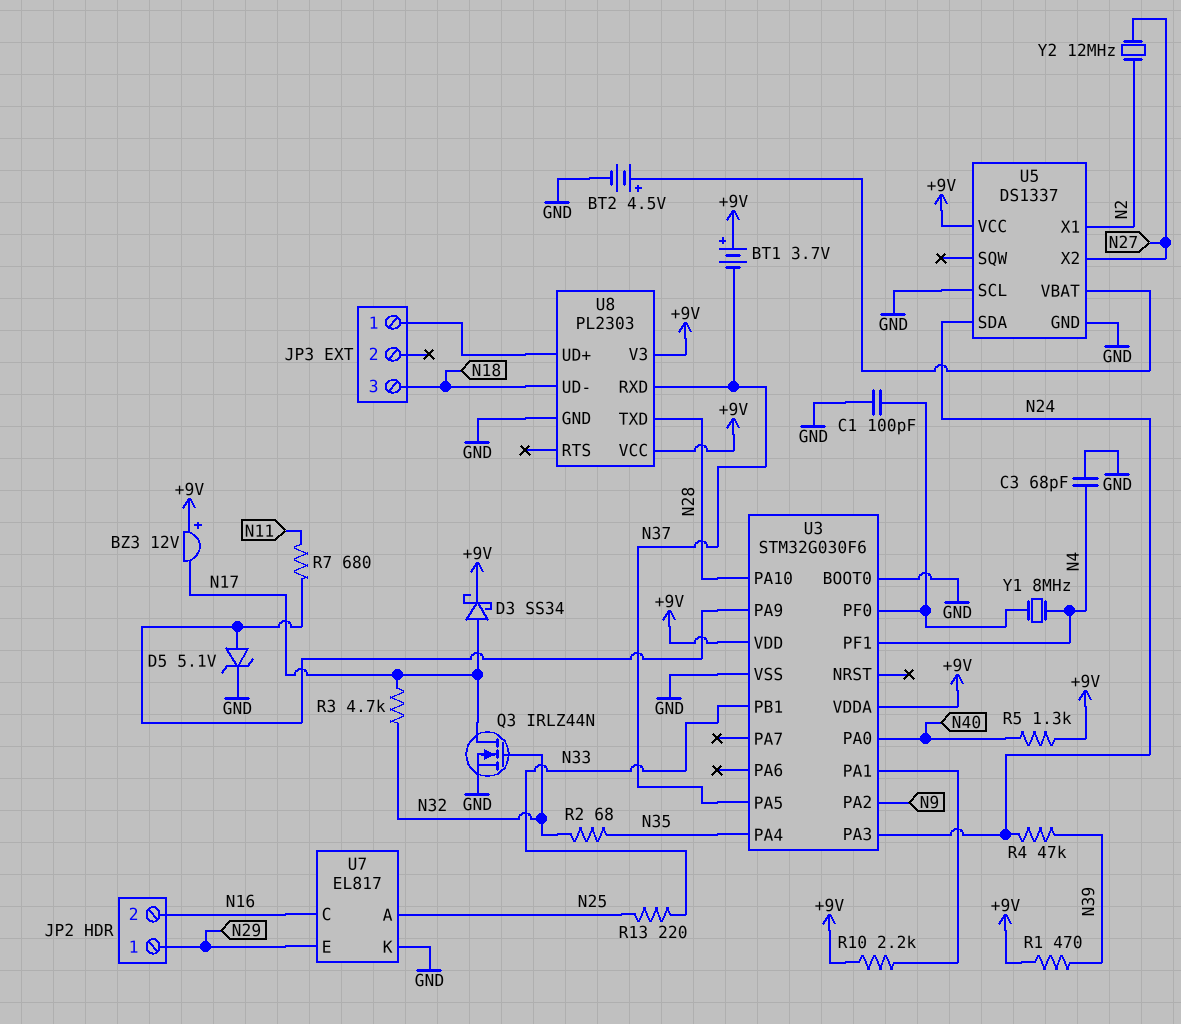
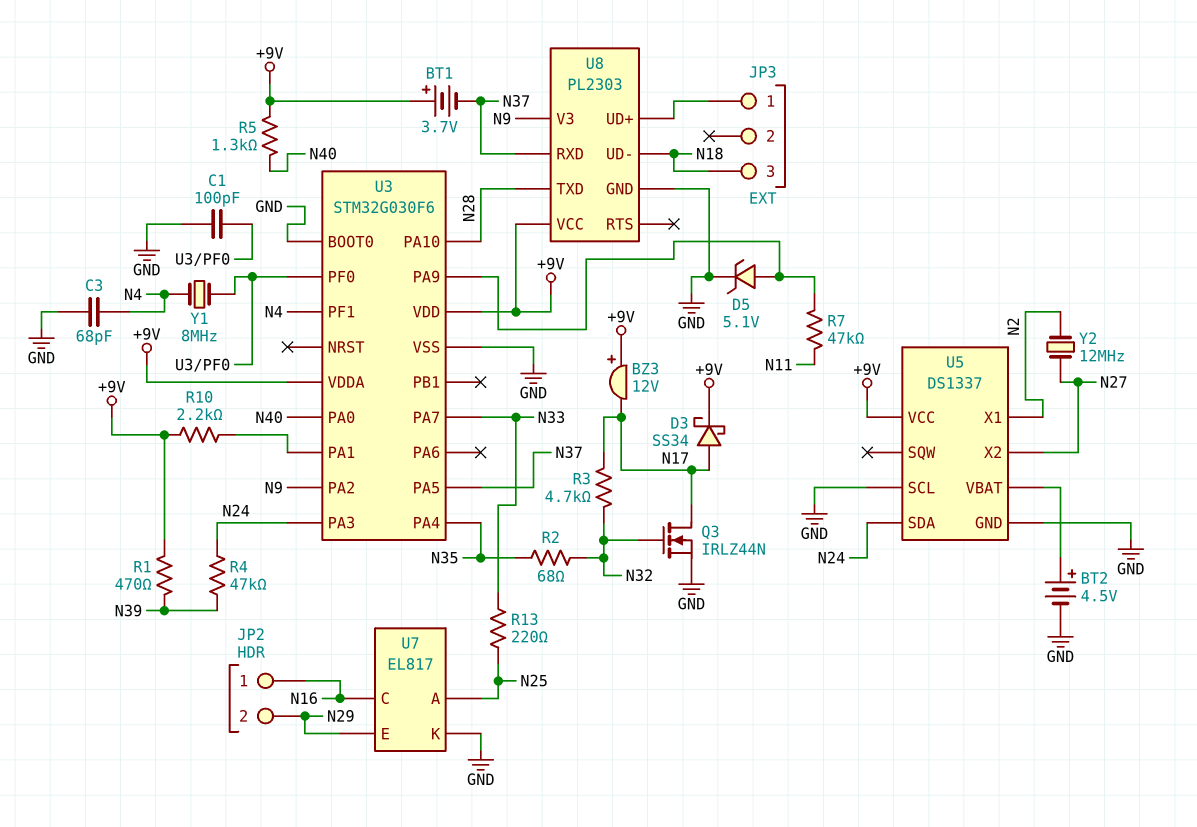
JP2 pin 1: N29 -> N16
JP2 pin 2: N16 -> N29
R7: 680 (N11, U3/PA9) -> 47k (N11, U3/PA9)
U3 pin PA7: none -> N33
U3 pin PB1: N33 -> none
U8 pin V3: +9V -> N9

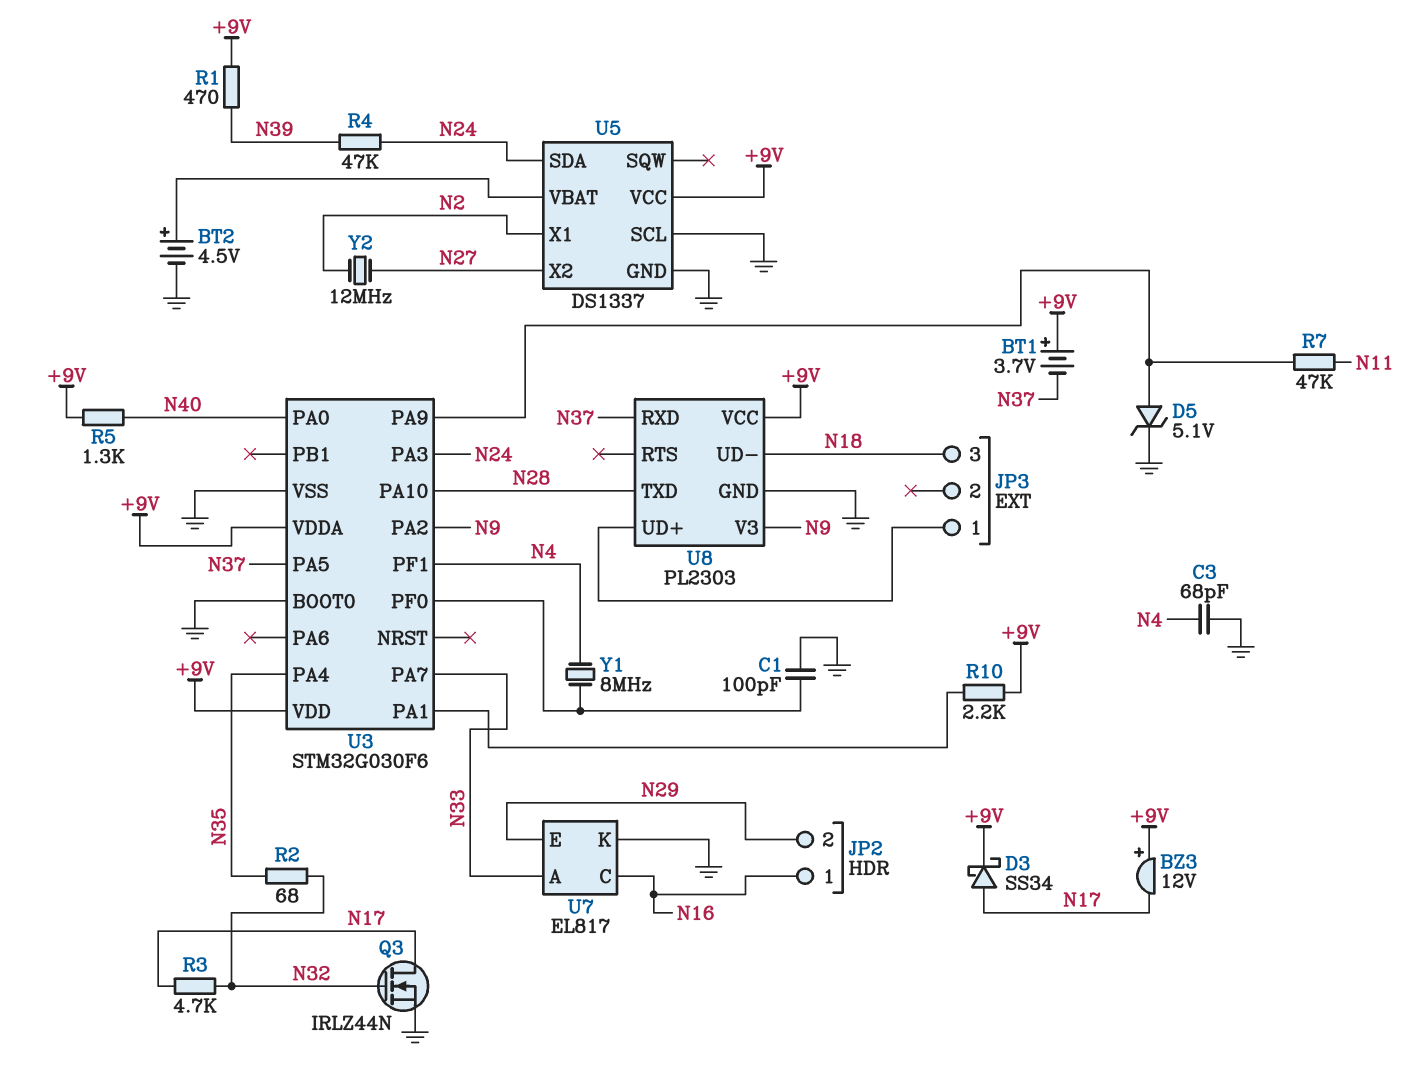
R13: 220 (N25, N33) -> none
U7 pin A: N25 -> N33

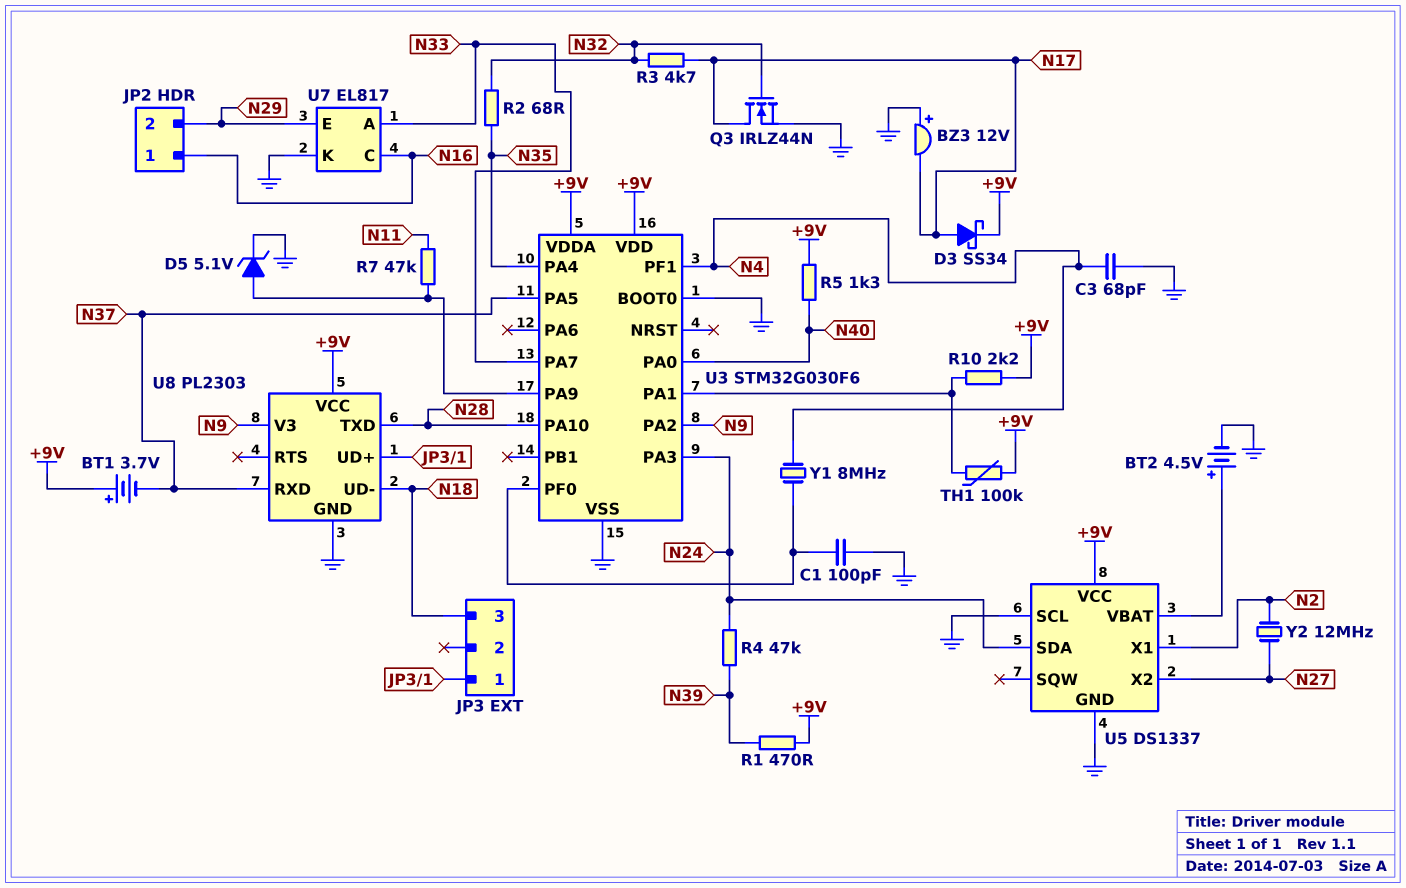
BZ3: buzzer 12V (plus +9V, minus N17) -> buzzer 12V (plus GND, minus N17)
TH1: none -> 100k (+9V, U3/PA1)

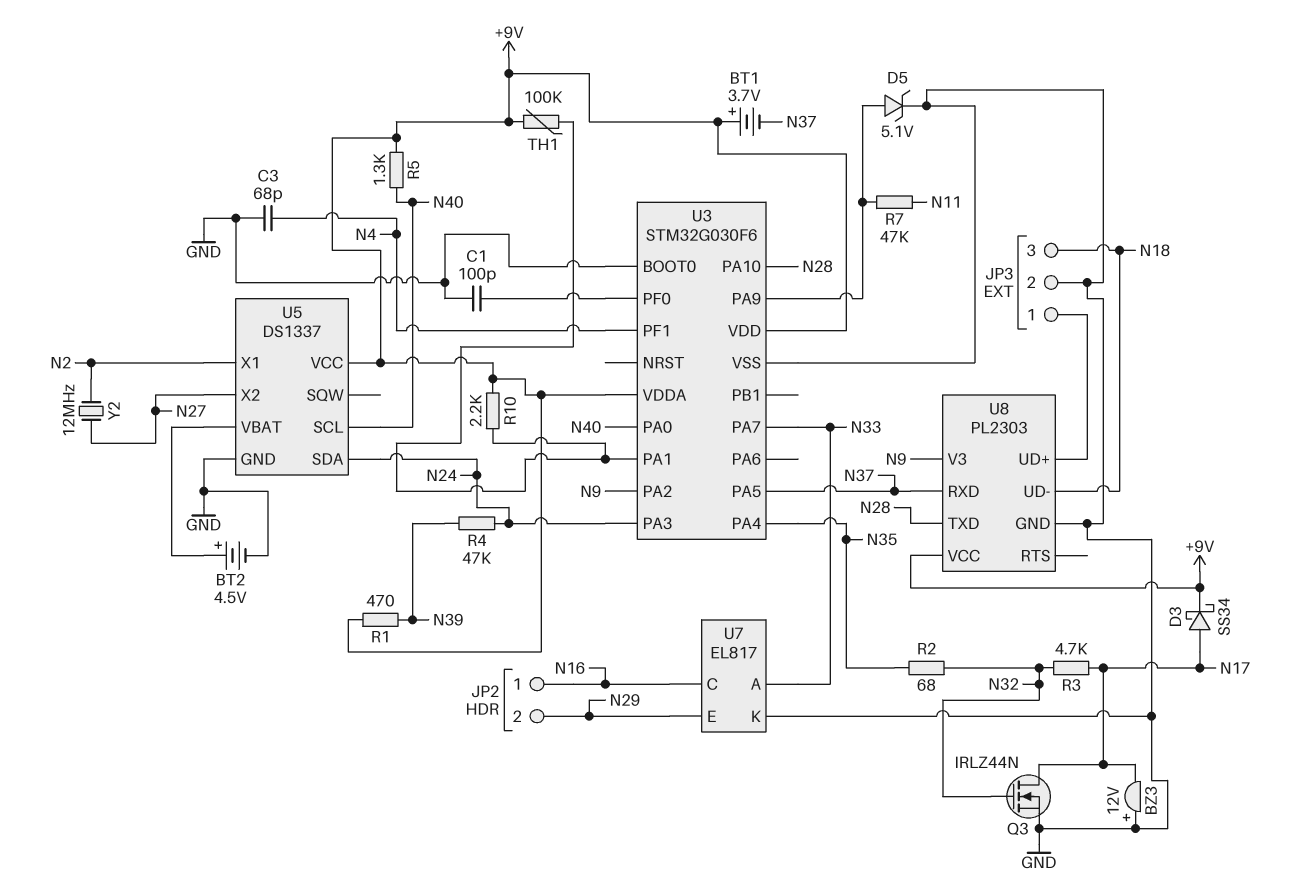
JP3 pin 2: none -> GND
U5 pin SCL: GND -> N40
Y1: 8MHz (N4, U3/PF0) -> none

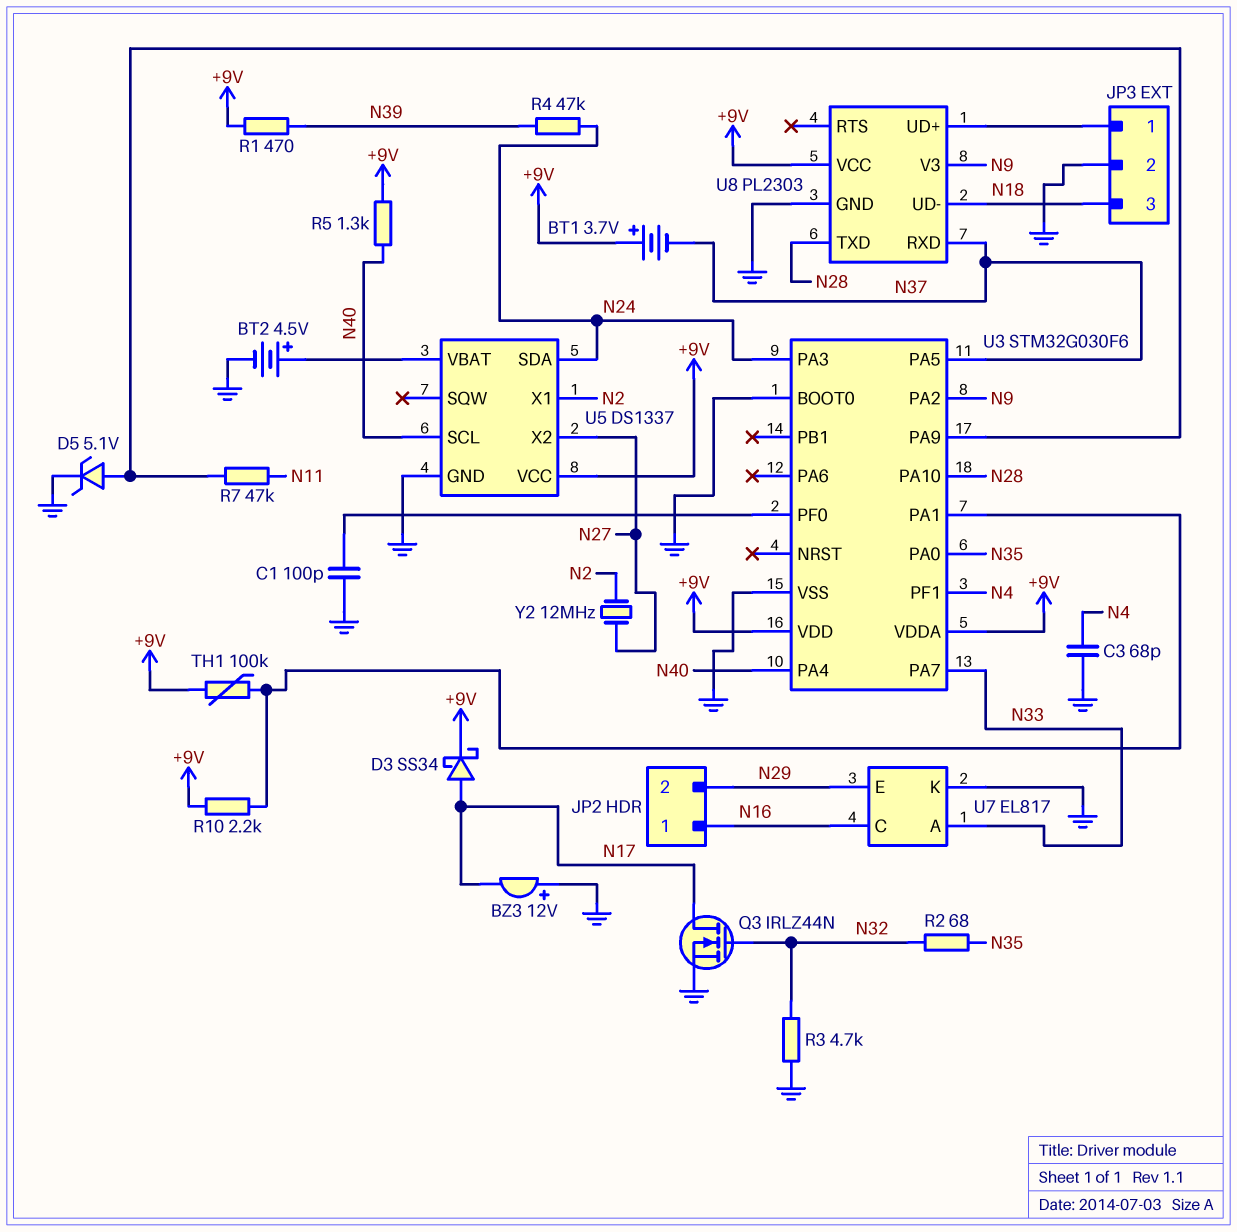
R3: 4.7k (N17, N32) -> 4.7k (GND, N32)
U3 pin PA0: N40 -> N35
U3 pin PA4: N35 -> N40

